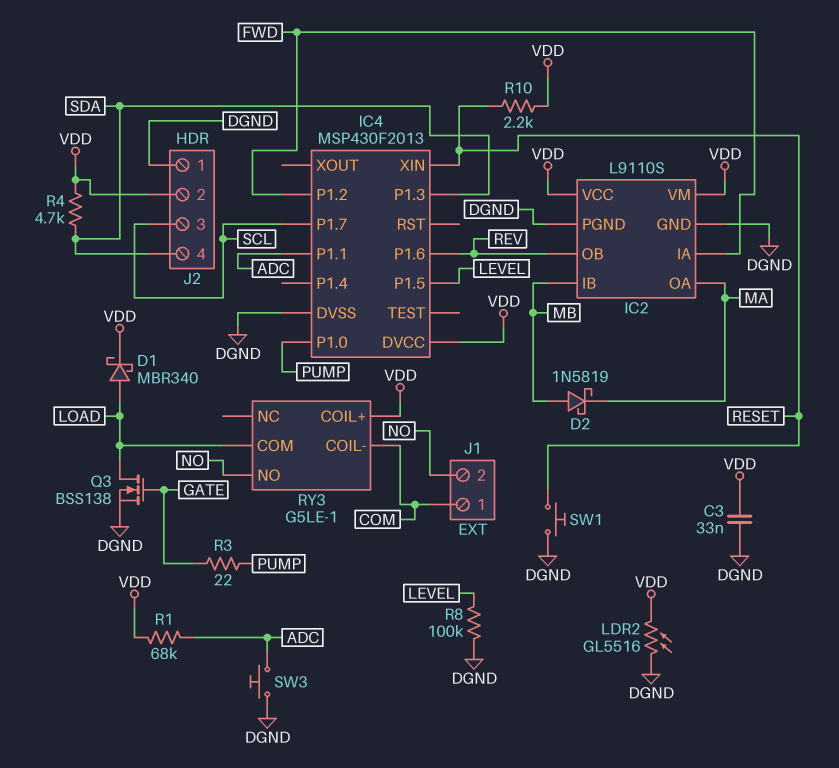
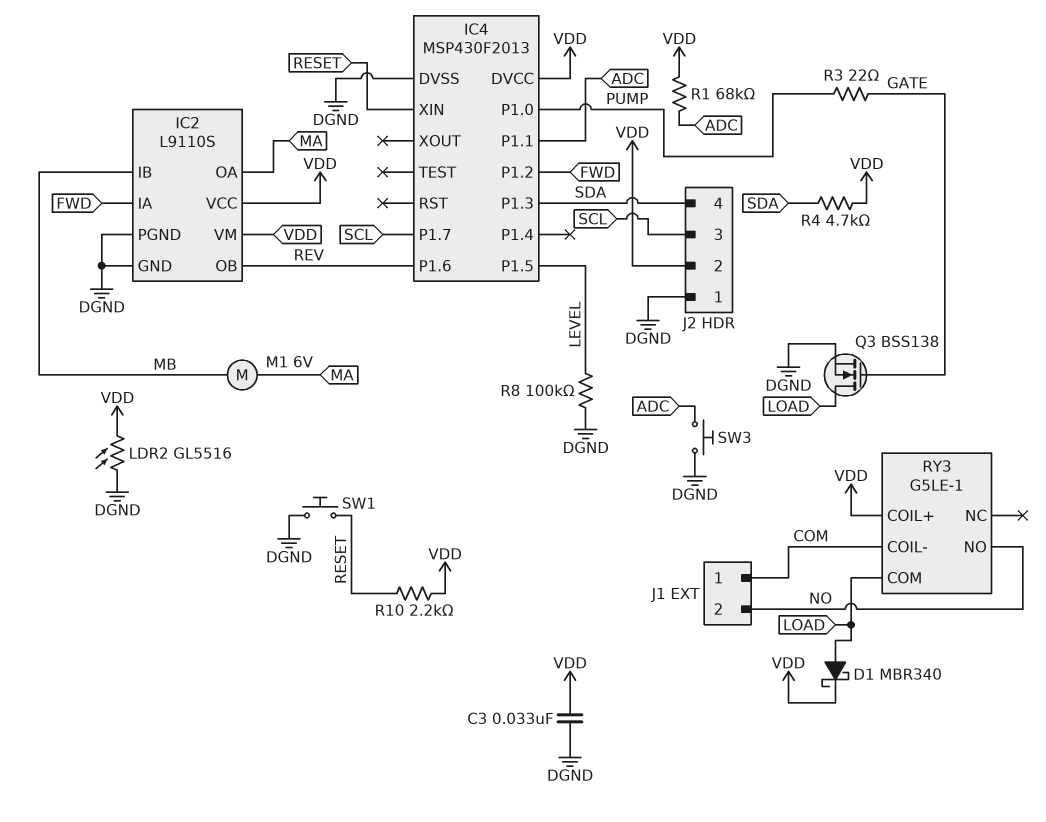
D2: schottky 1N5819 (A MB, K MA) -> none
M1: none -> motor 6V (MA, MB)

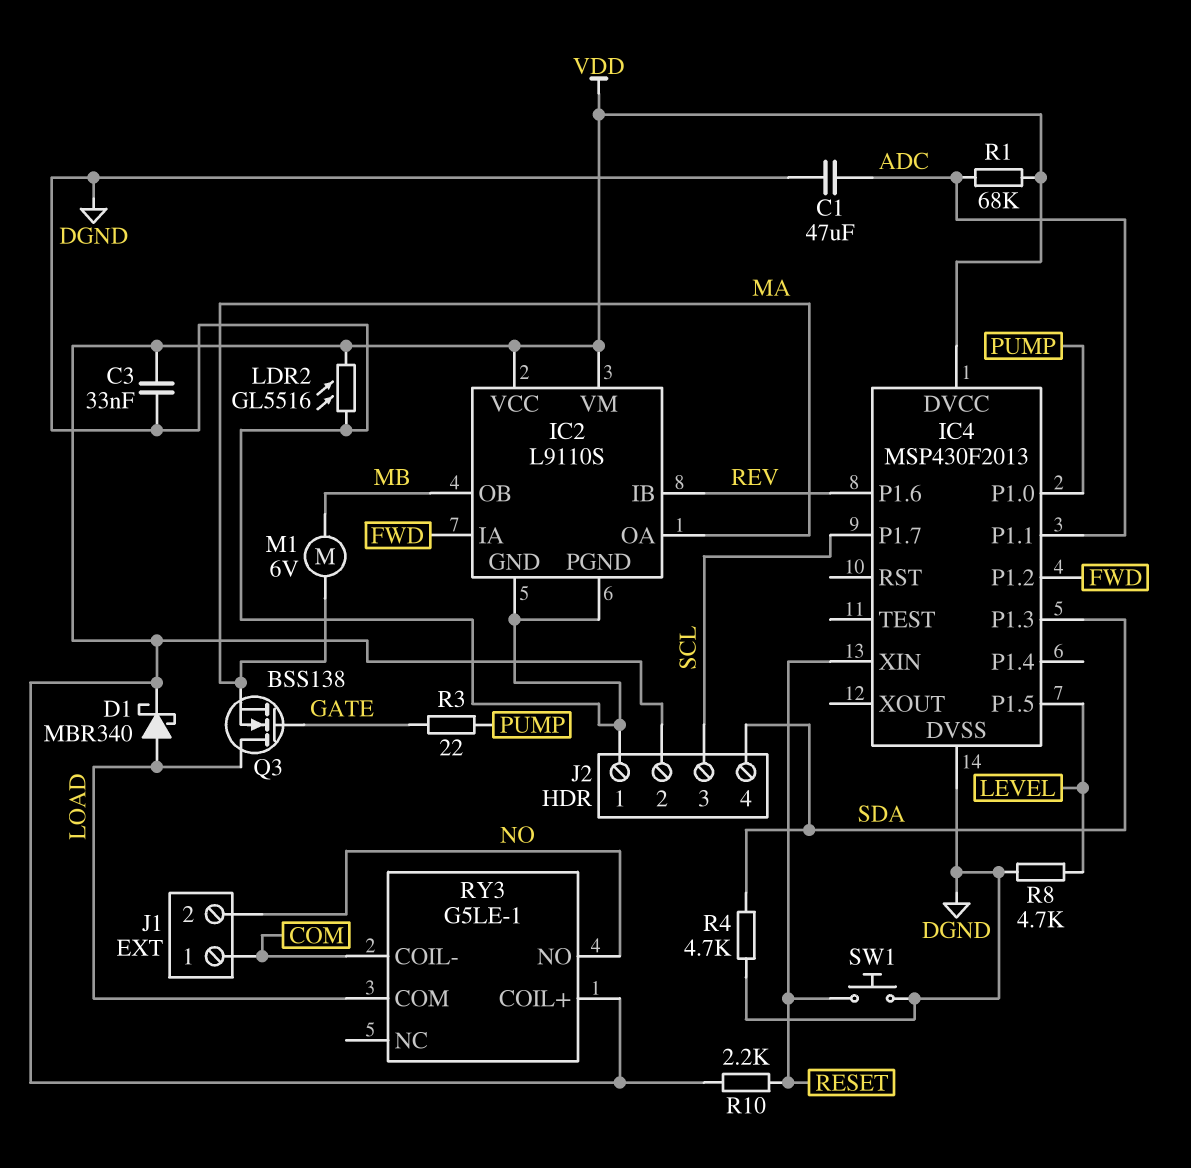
C1: none -> 47uF (ADC, DGND)
IC2 pin IB: MB -> REV
IC2 pin OB: REV -> MB
Q3: NMOS BSS138 (G GATE, D LOAD, S DGND) -> NMOS BSS138 (G GATE, D LOAD, S MA)
R4: 4.7k (SDA, VDD) -> 4.7k (DGND, SDA)
R8: 100k (DGND, LEVEL) -> 4.7k (DGND, LEVEL)
SW3: button (ADC, DGND) -> none

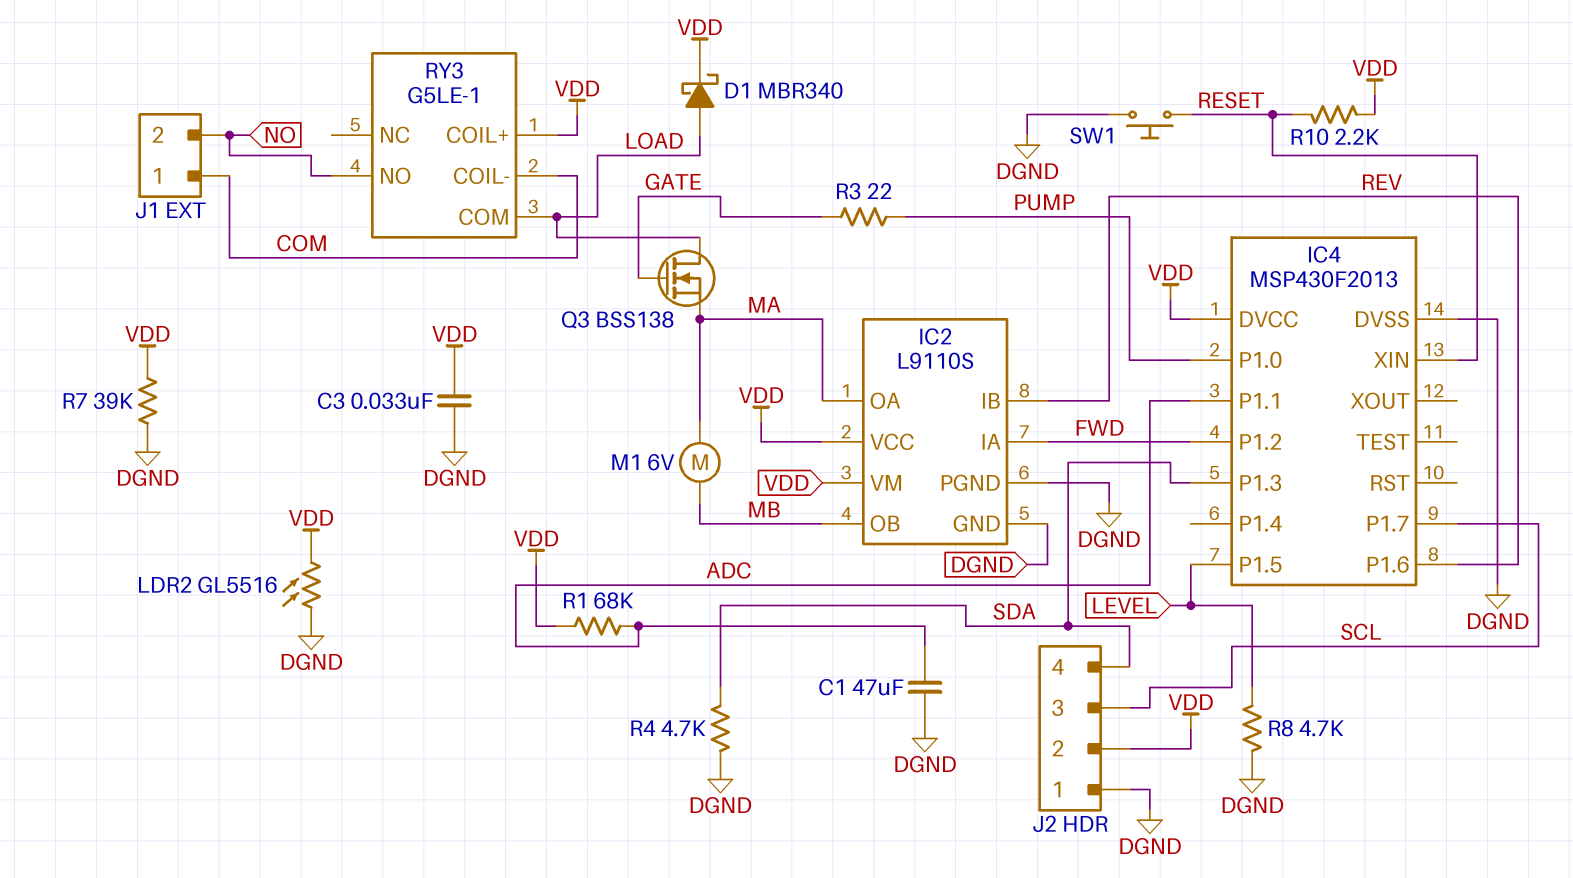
R7: none -> 39k (DGND, VDD)

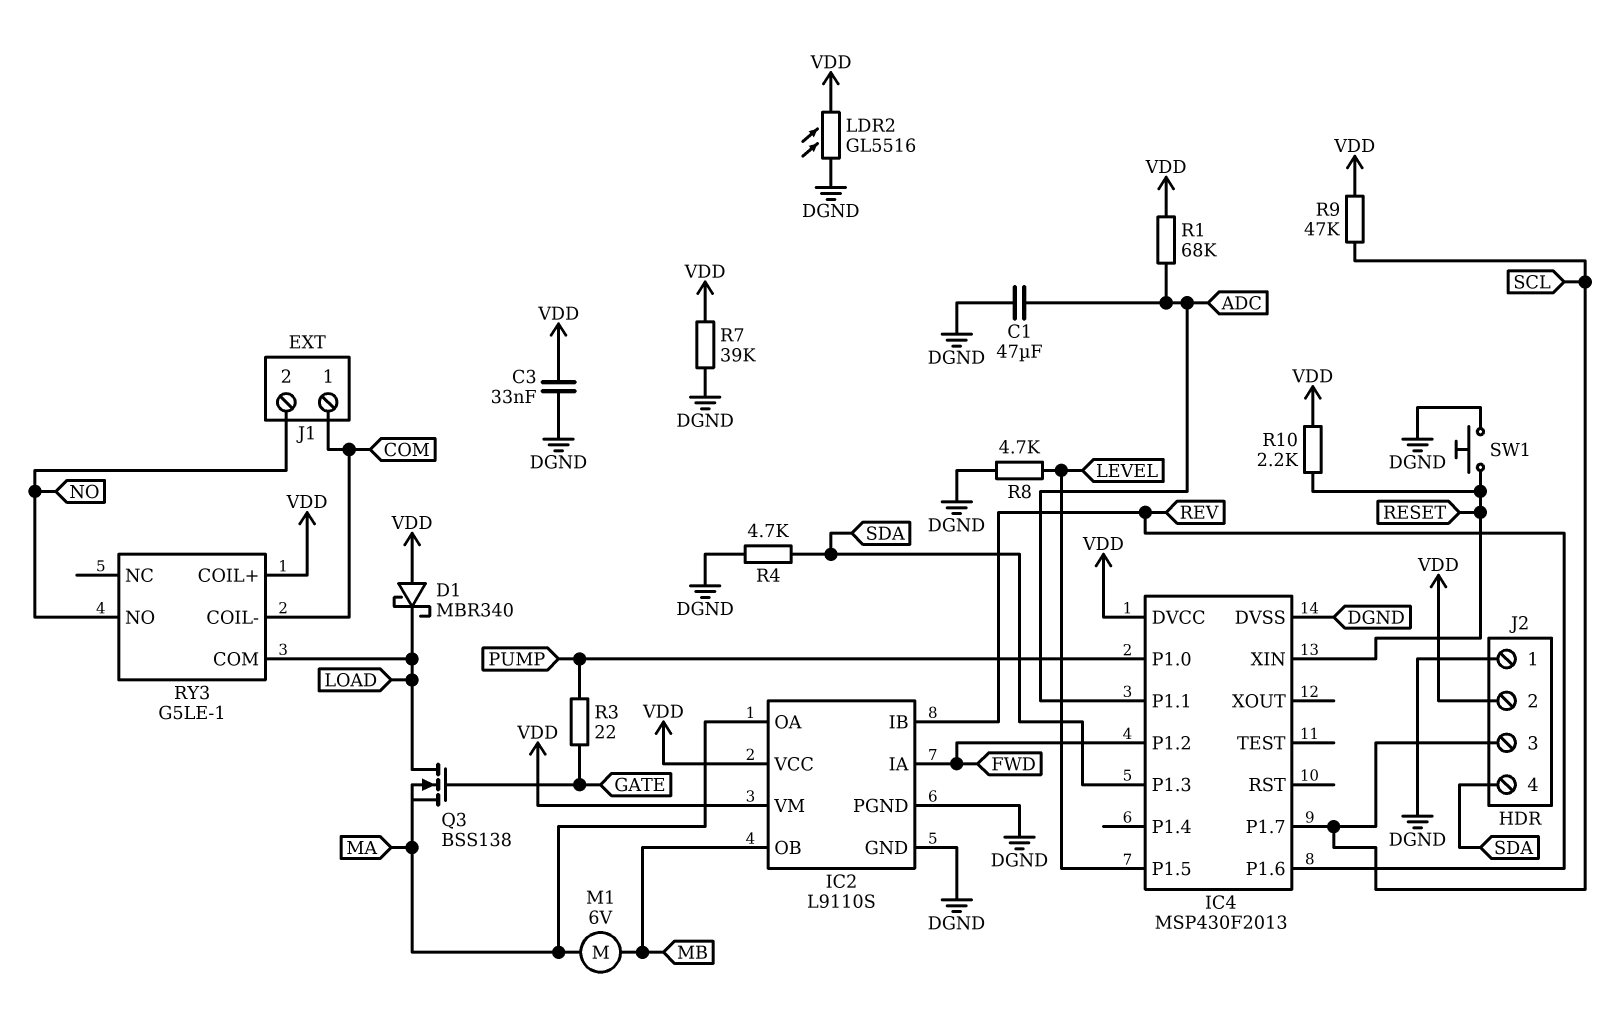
D1: schottky MBR340 (A LOAD, K VDD) -> schottky MBR340 (A VDD, K LOAD)
R9: none -> 47k (SCL, VDD)

